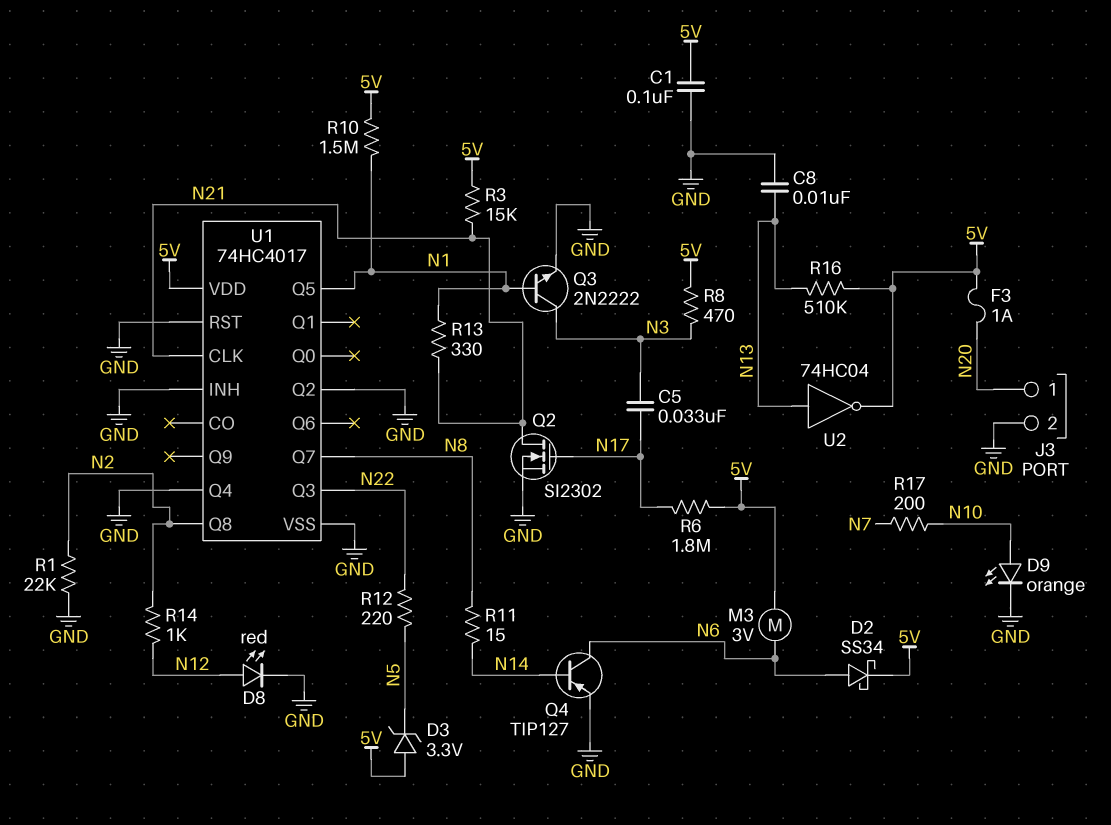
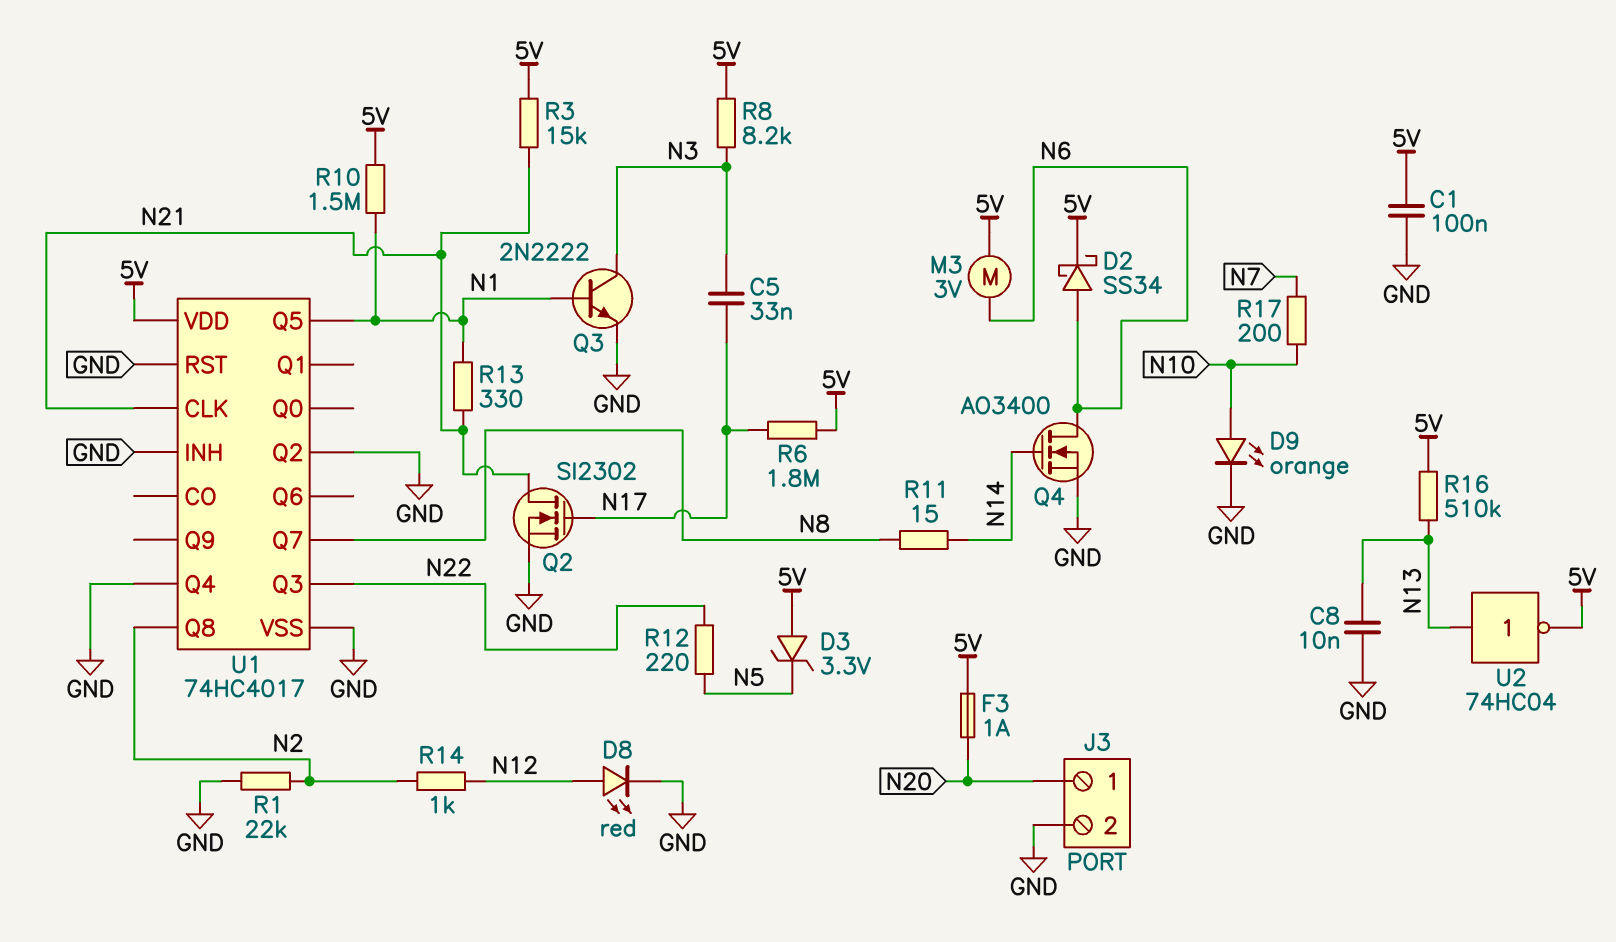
Q4: PNP TIP127 (B N14, C N6, E GND) -> NMOS AO3400 (G N14, D N6, S GND)
R8: 470 (5V, N3) -> 8.2k (5V, N3)

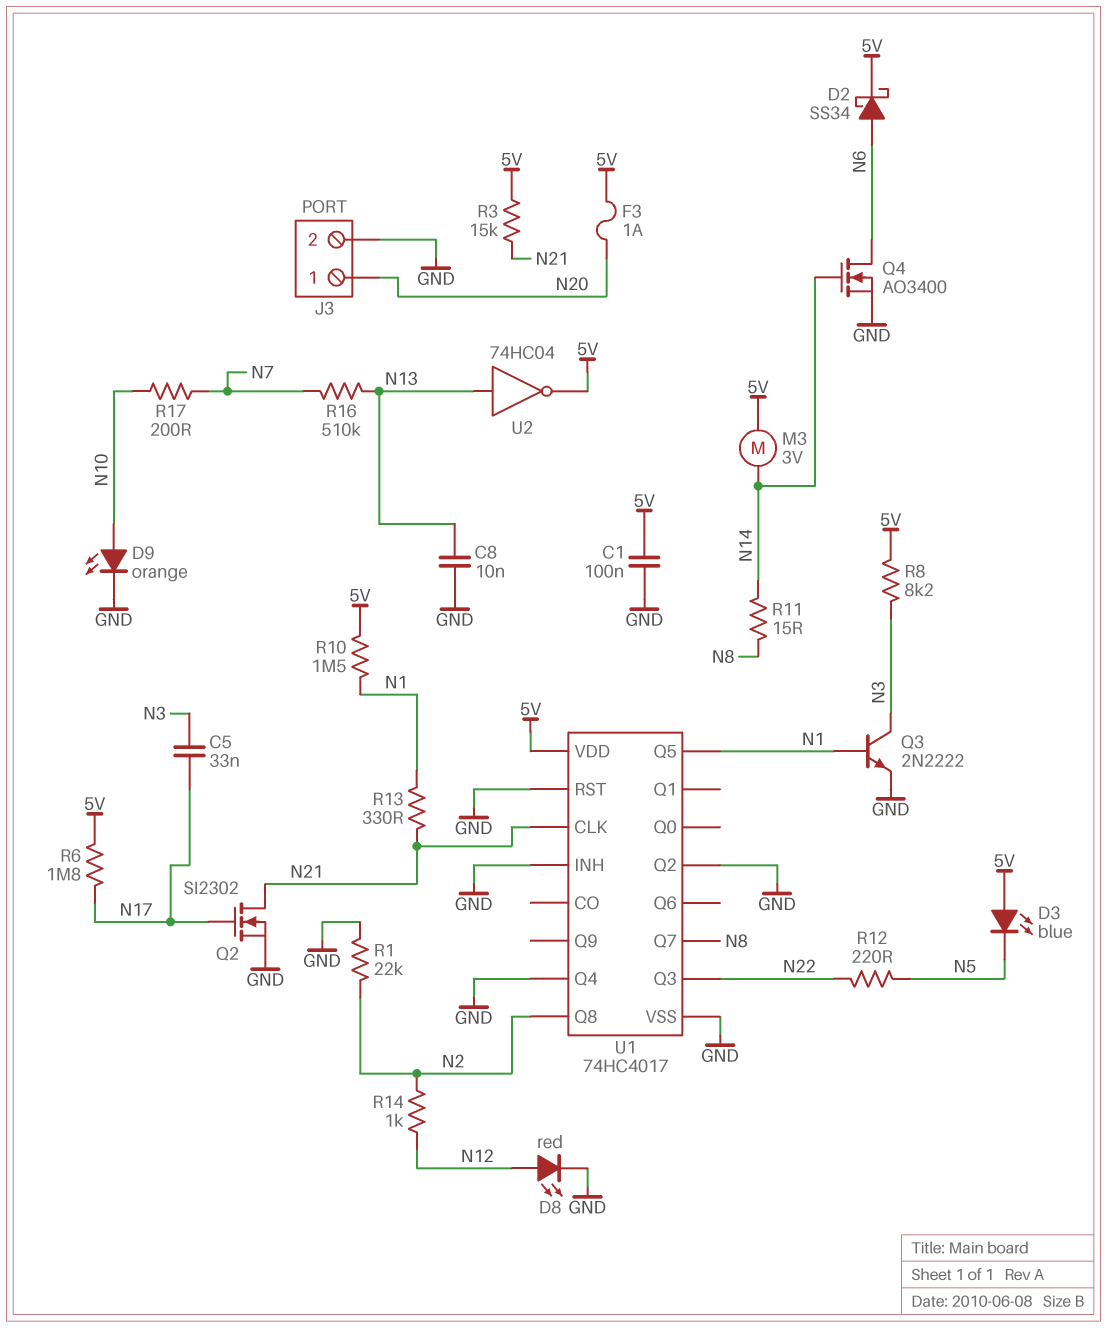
D3: zener 3.3V (A 5V, K N5) -> LED blue (A 5V, K N5)
M3: motor 3V (5V, N6) -> motor 3V (5V, N14)
R16: 510k (5V, N13) -> 510k (N7, N13)

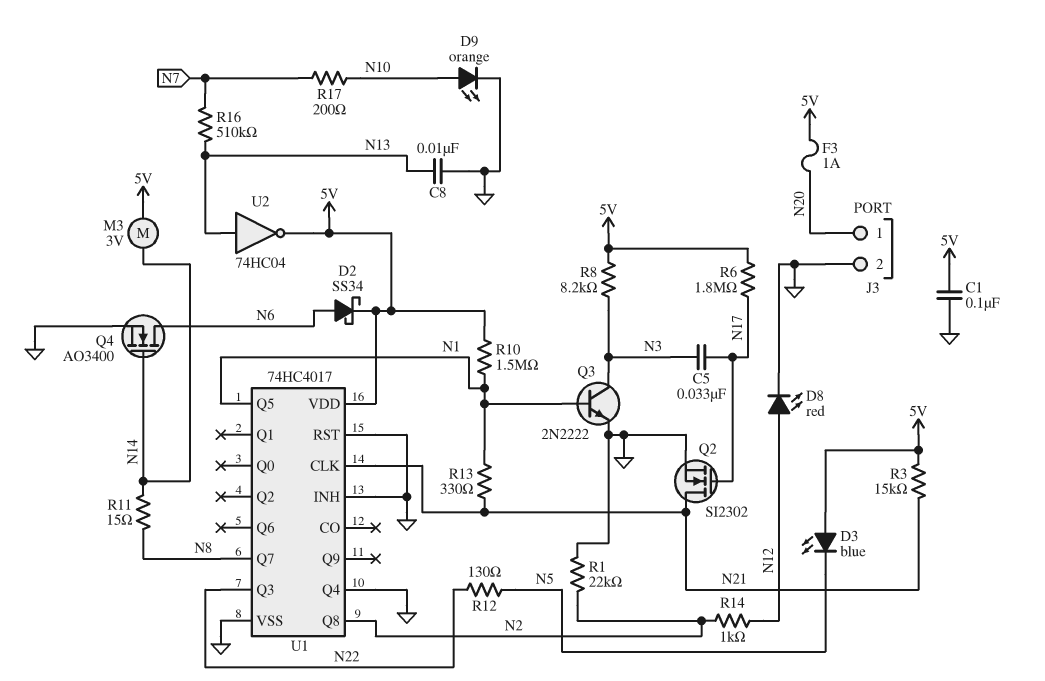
R12: 220 (N5, N22) -> 130 (N5, N22)
U1 pin Q2: GND -> none

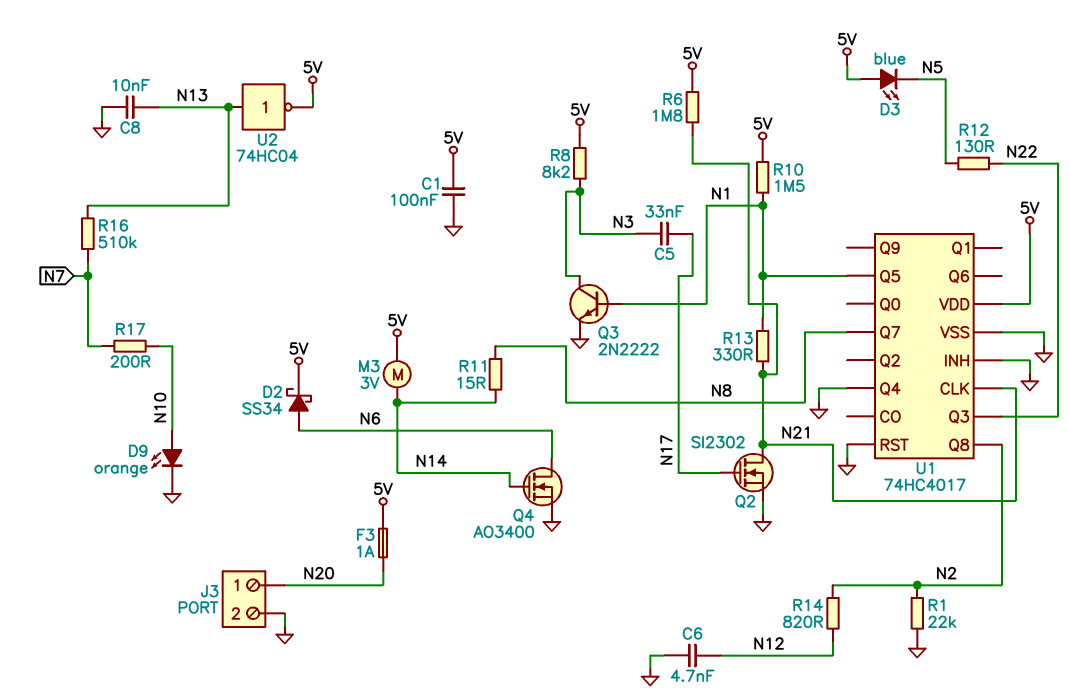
C6: none -> 4.7nF (GND, N12)
D8: LED red (A N12, K GND) -> none
R3: 15k (5V, N21) -> none
R6: 1.8M (5V, N17) -> 1.8M (5V, N21)
R14: 1k (N2, N12) -> 820 (N2, N12)

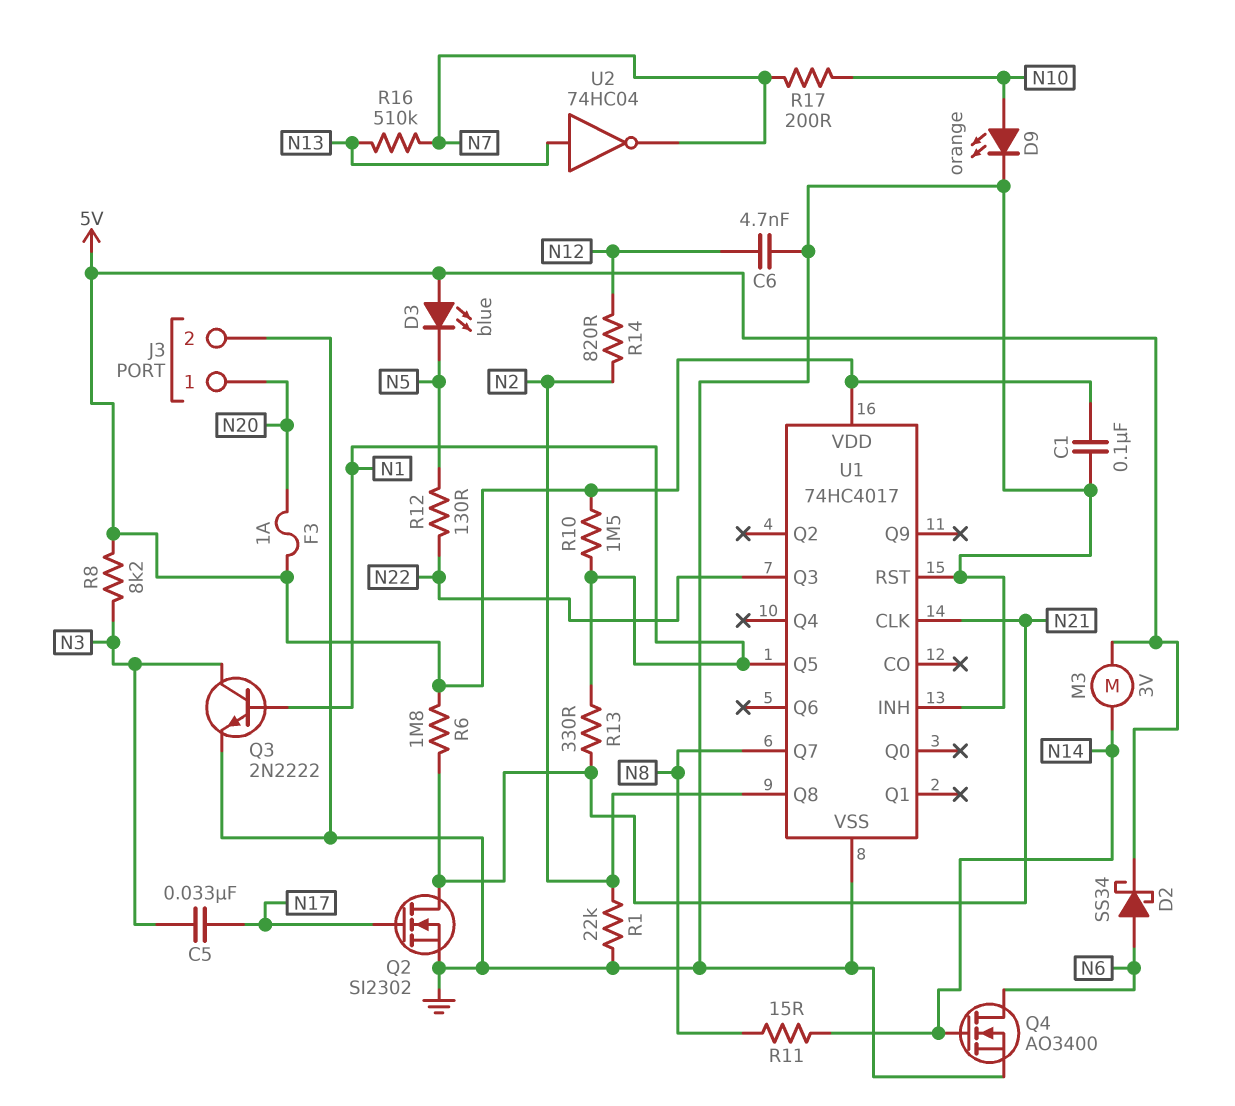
C8: 10nF (GND, N13) -> none
U1 pin Q4: GND -> none
U2: NOT 74HC04 (in N13, out 5V) -> NOT 74HC04 (in N13, out N7)

